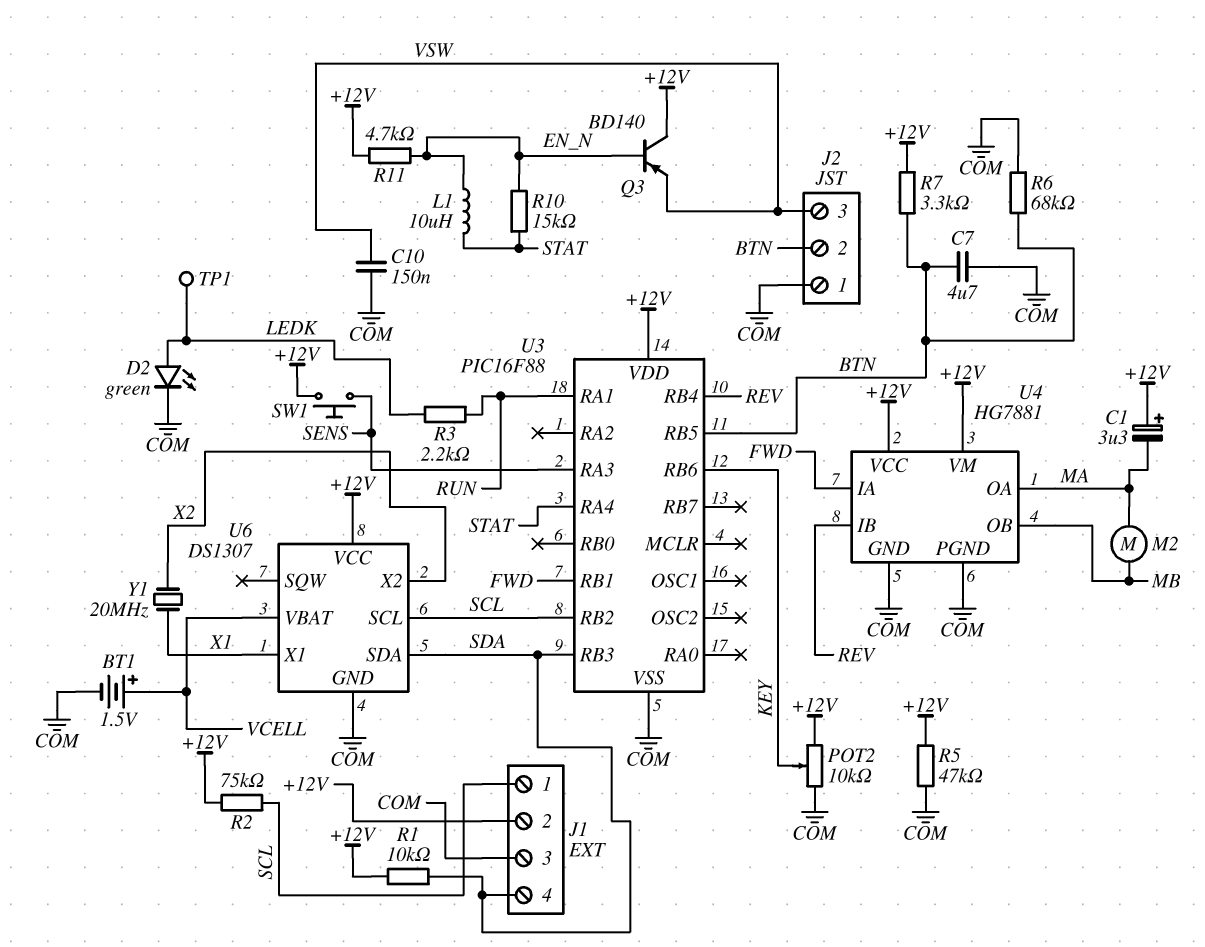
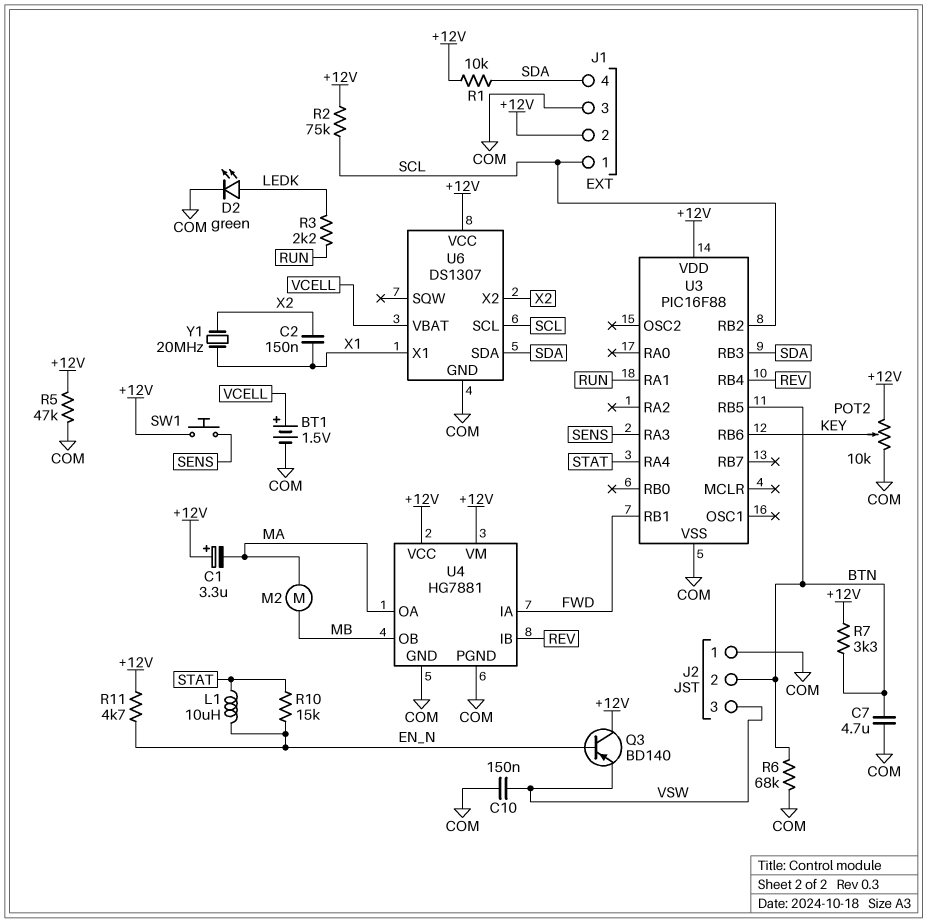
C2: none -> 150nF (X1, X2)
TP1: test point (LEDK) -> none

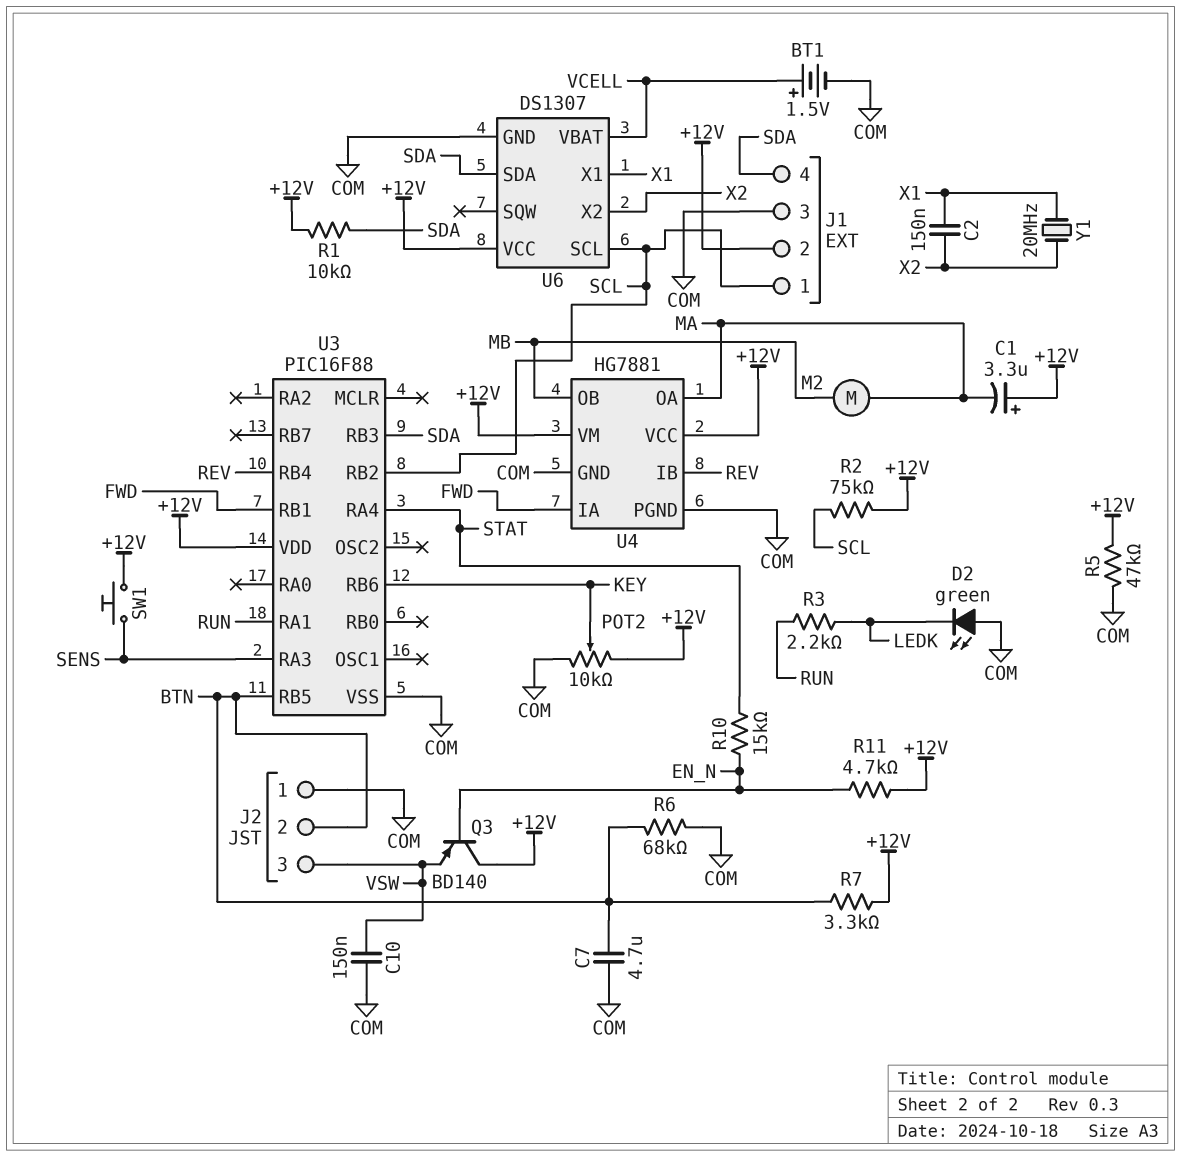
D2: LED green (A LEDK, K COM) -> LED green (A COM, K LEDK)
L1: 10uH (EN_N, STAT) -> none

